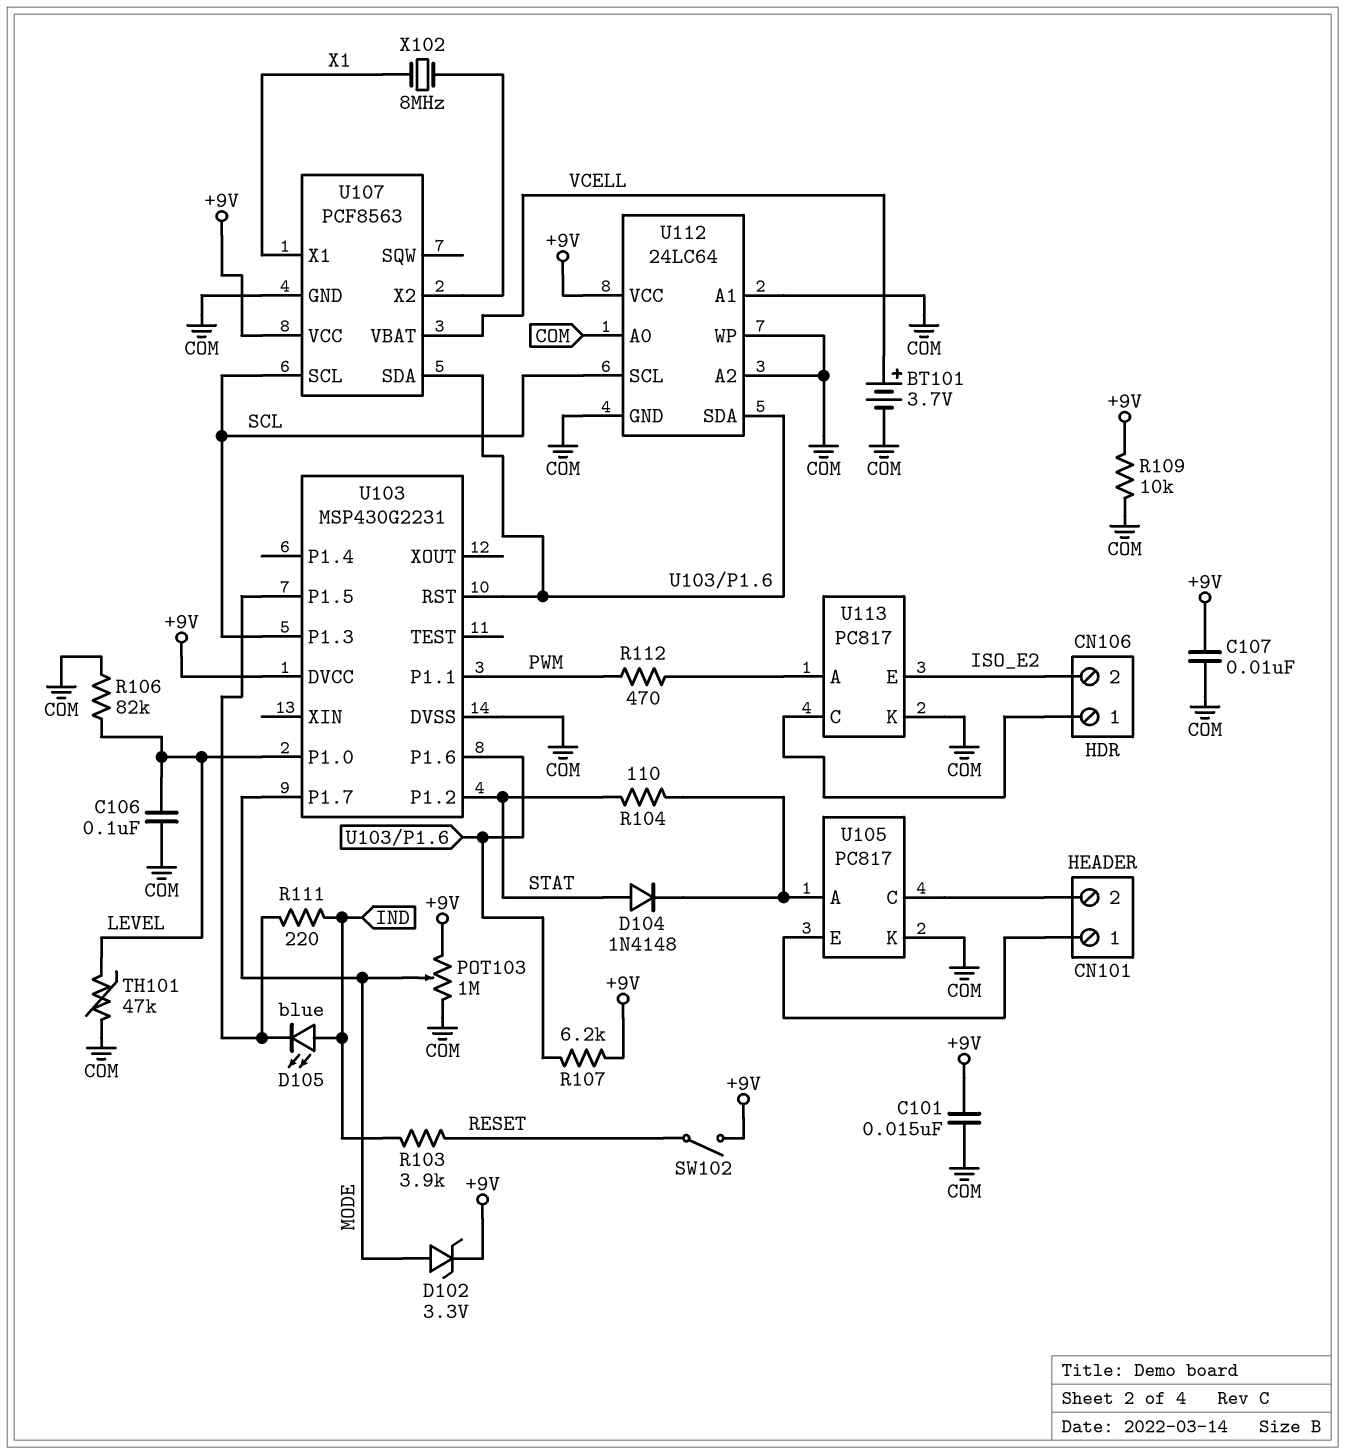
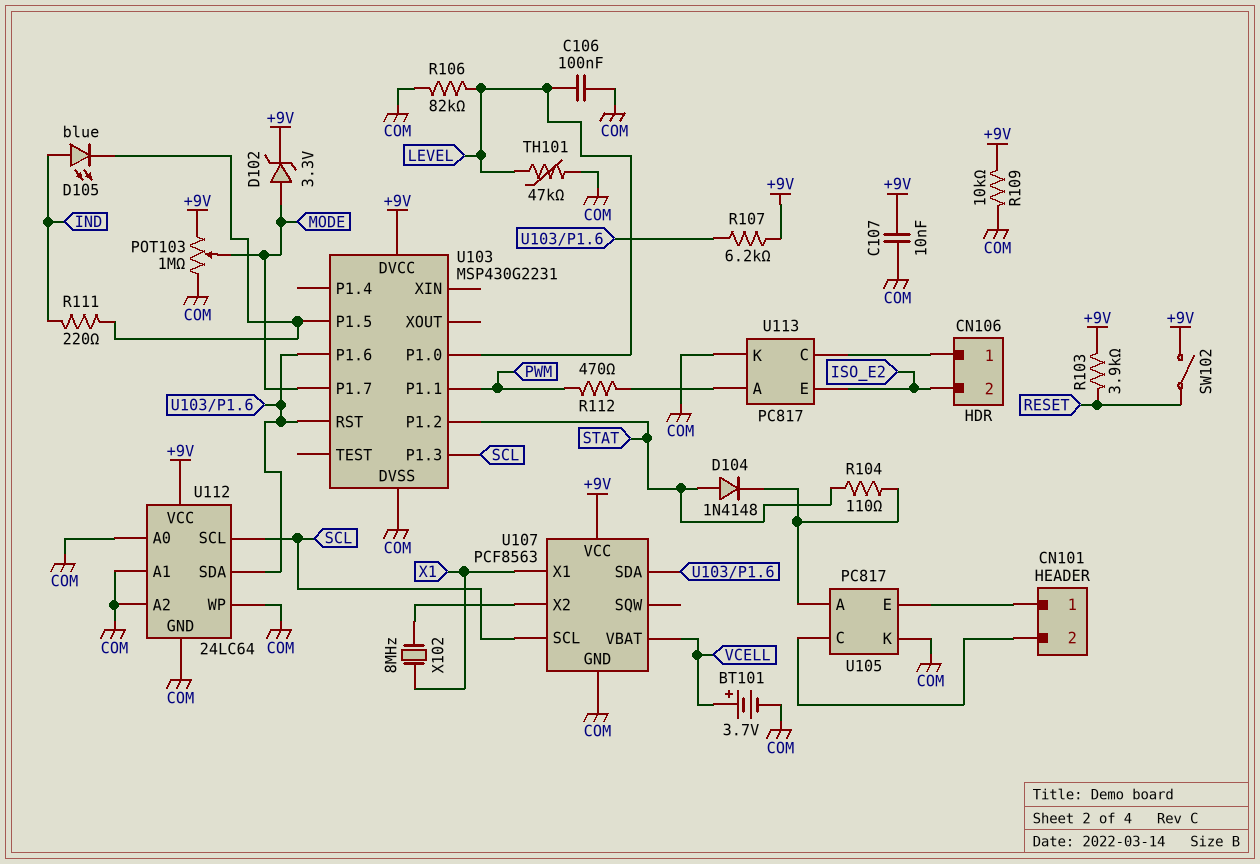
C101: 15nF (+9V, COM) -> none
R103: 3.9k (IND, RESET) -> 3.9k (+9V, RESET)

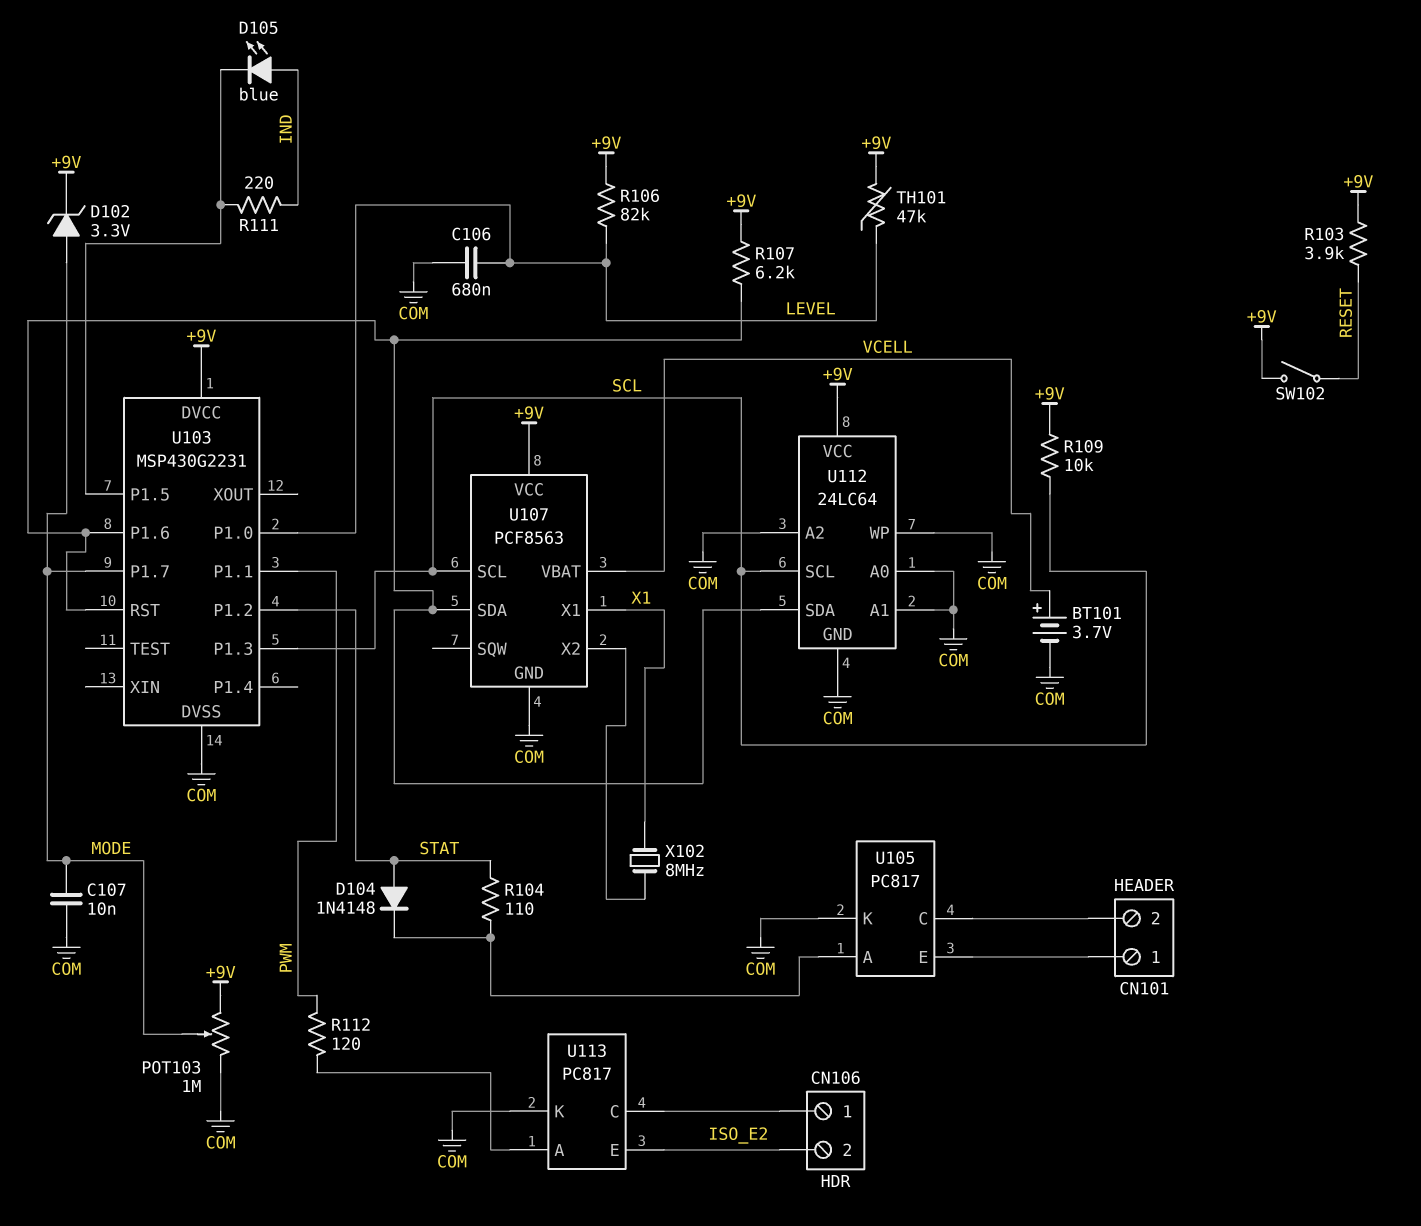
C106: 100nF (COM, LEVEL) -> 680nF (COM, LEVEL)
C107: 10nF (+9V, COM) -> 10nF (COM, MODE)
R106: 82k (COM, LEVEL) -> 82k (+9V, LEVEL)
R109: 10k (+9V, COM) -> 10k (+9V, SCL)
R112: 470 (PWM, U113/A) -> 120 (PWM, U113/A)
TH101: 47k (COM, LEVEL) -> 47k (+9V, LEVEL)

